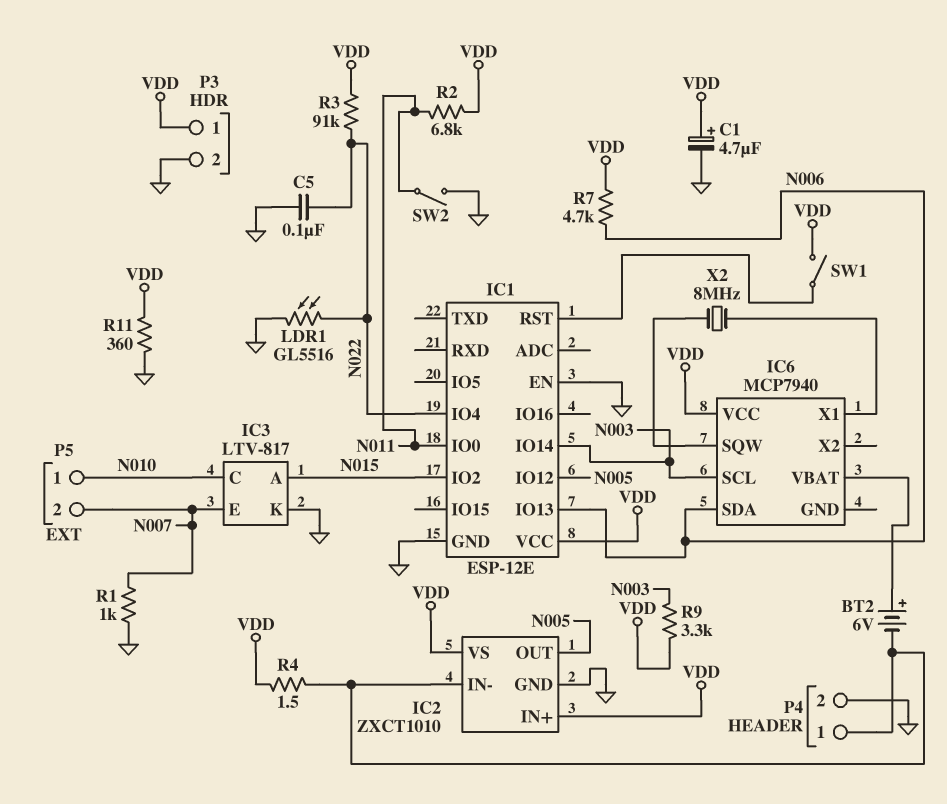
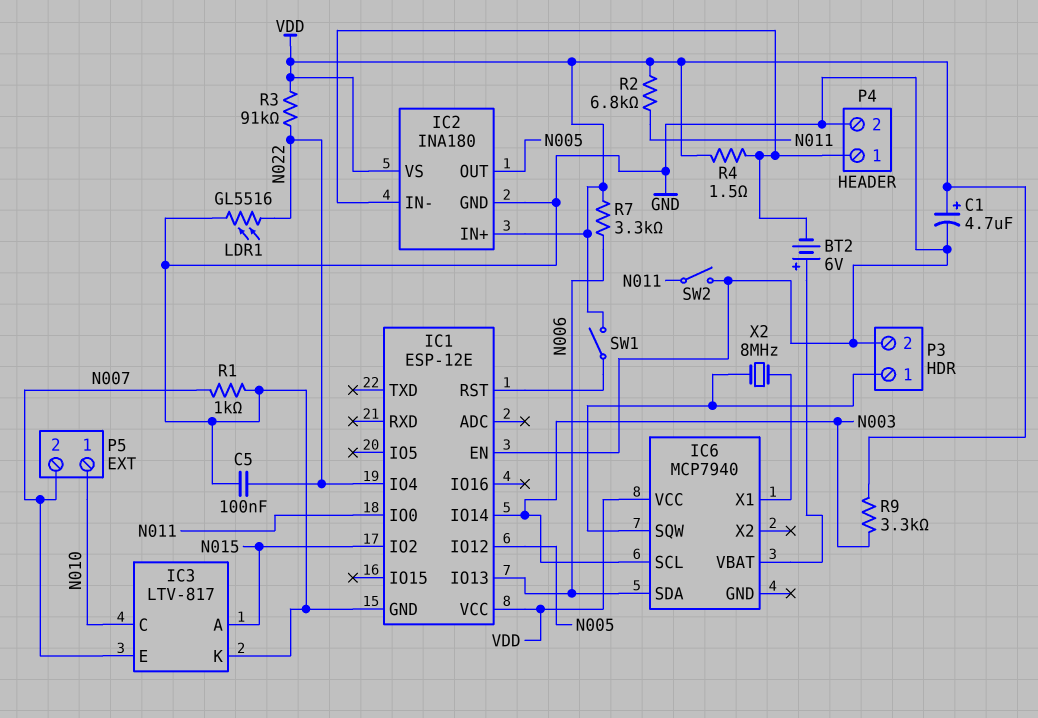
IC2: ZXCT1010 -> INA180
P3 pin 1: VDD -> IC6/SQW
R7: 4.7k (N006, VDD) -> 3.3k (N006, VDD)
R11: 360 (GND, VDD) -> none

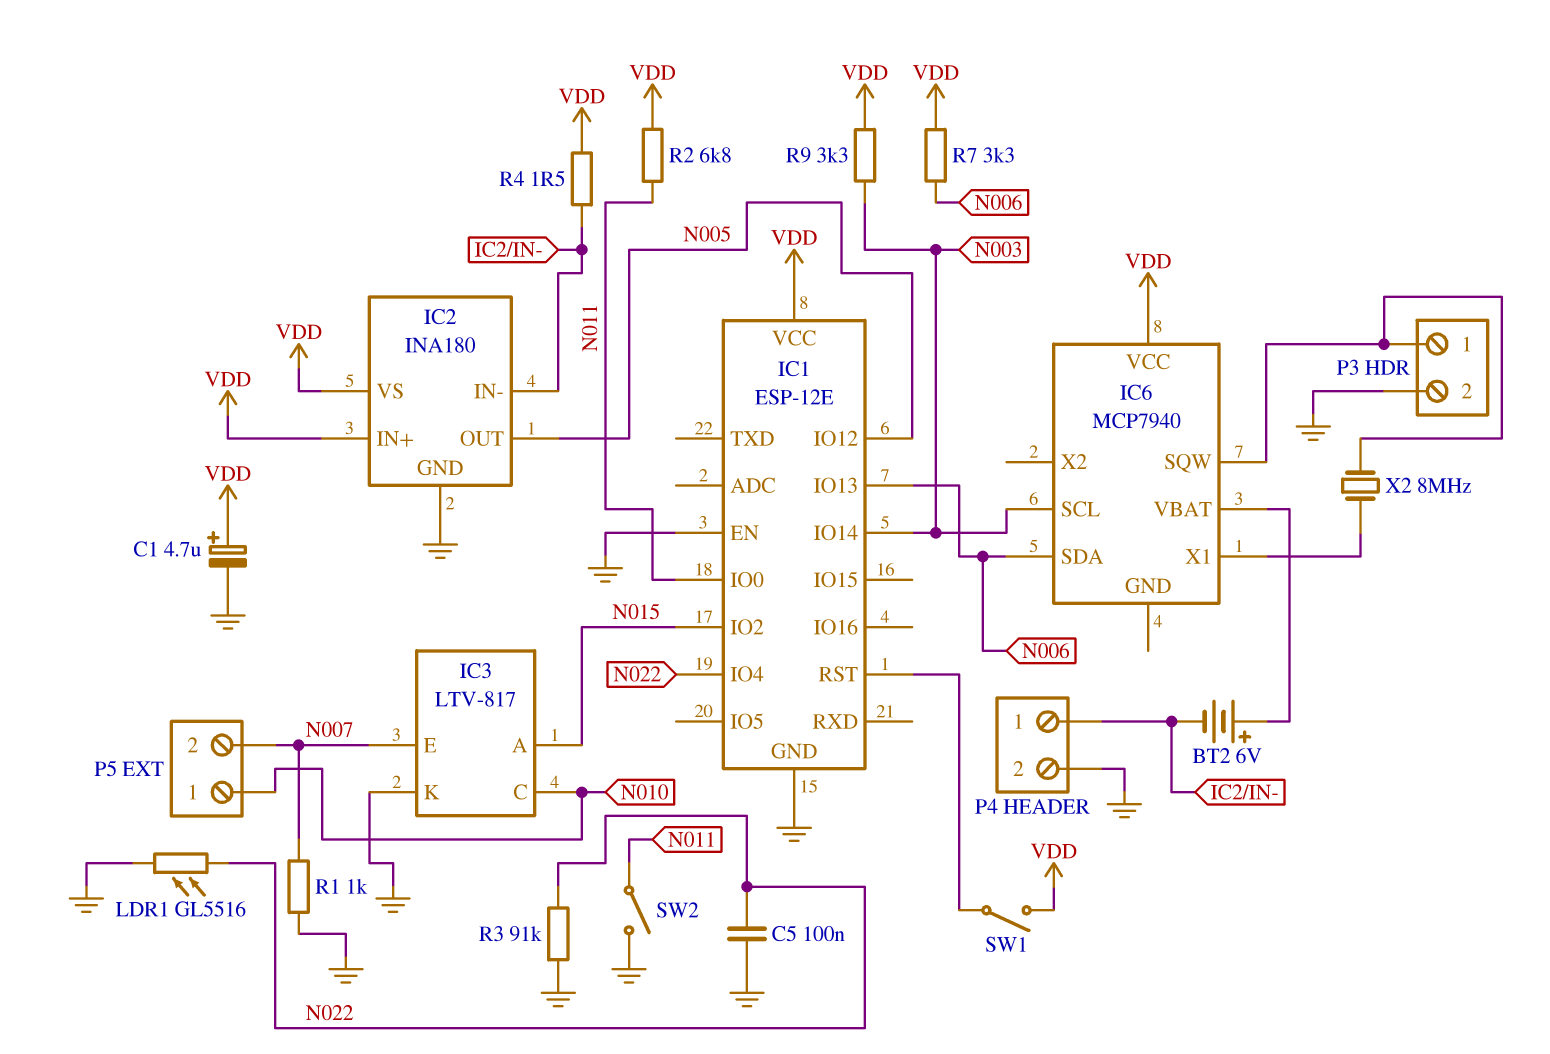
R3: 91k (N022, VDD) -> 91k (GND, N022)

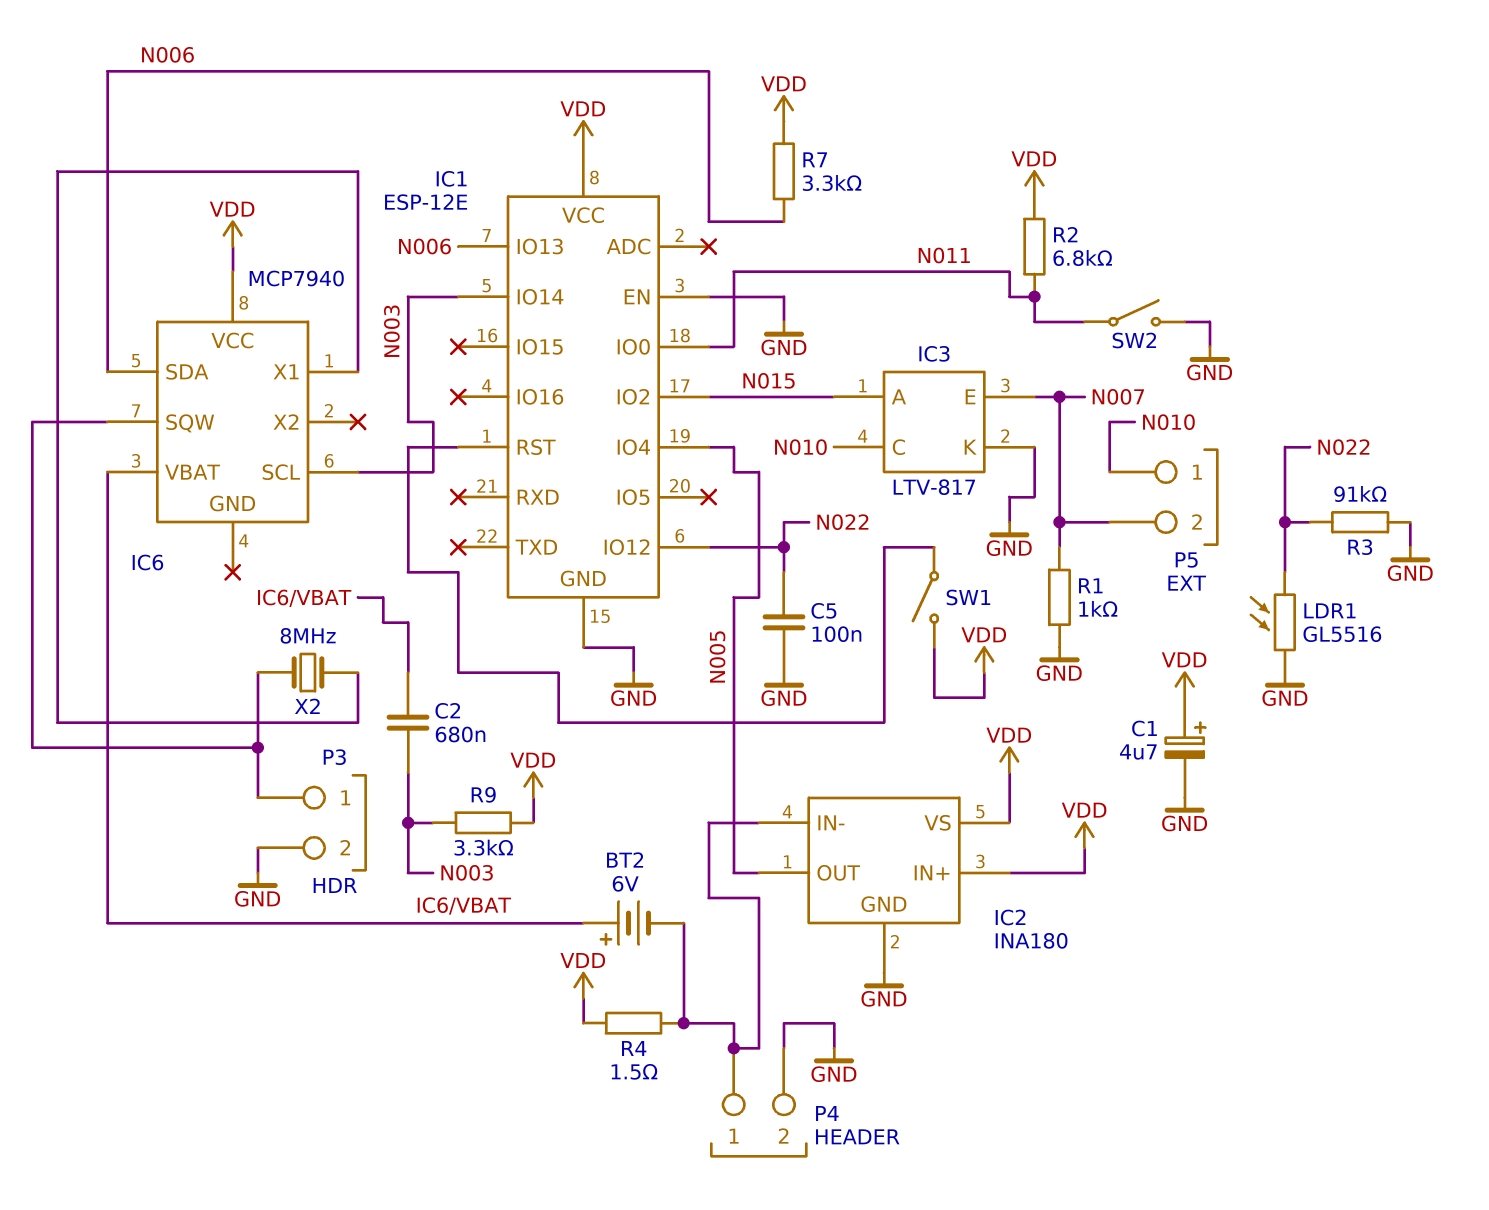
C2: none -> 680nF (IC6/VBAT, N003)
IC1 pin IO4: N022 -> N005
IC1 pin IO12: N005 -> N022

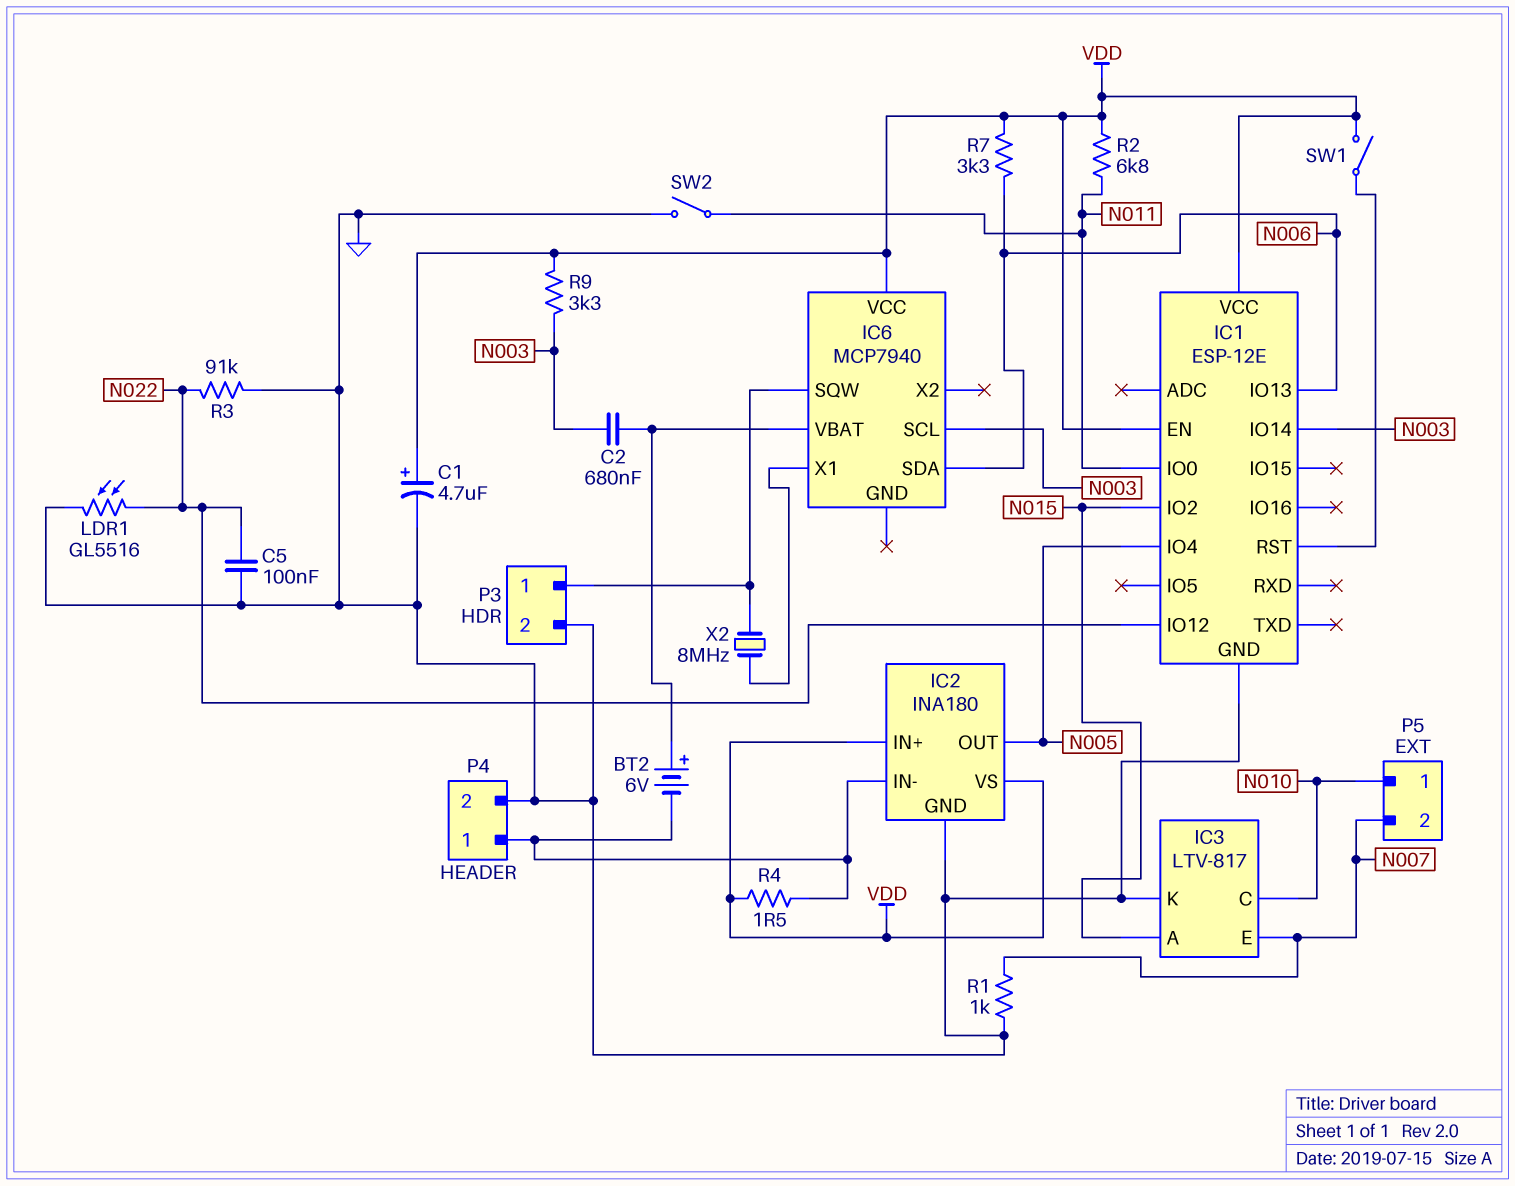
IC1 pin EN: GND -> VDD

